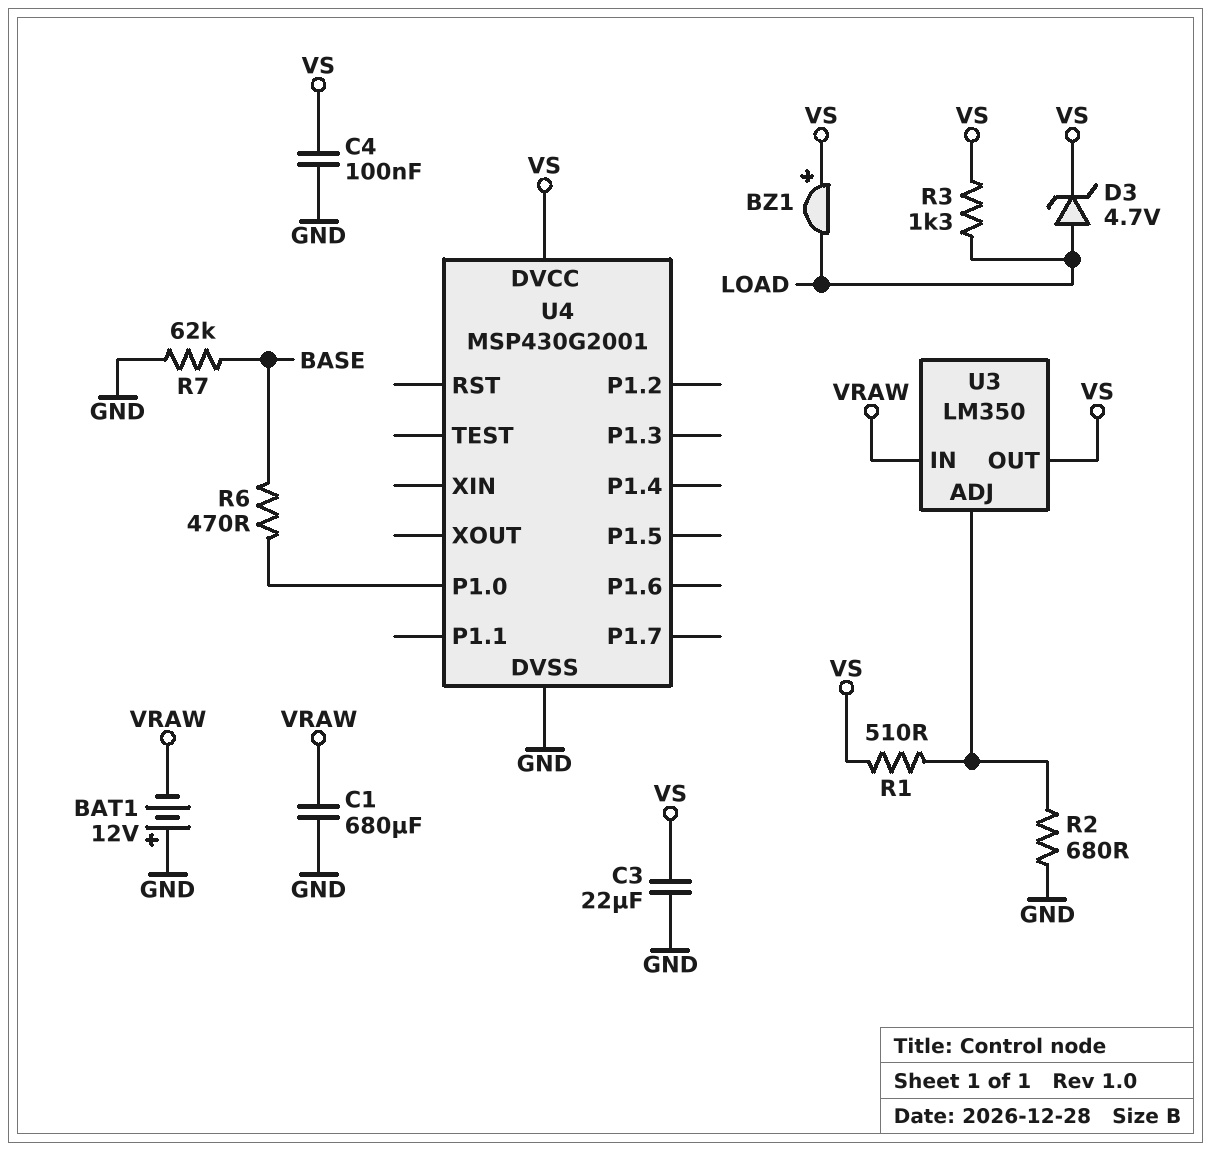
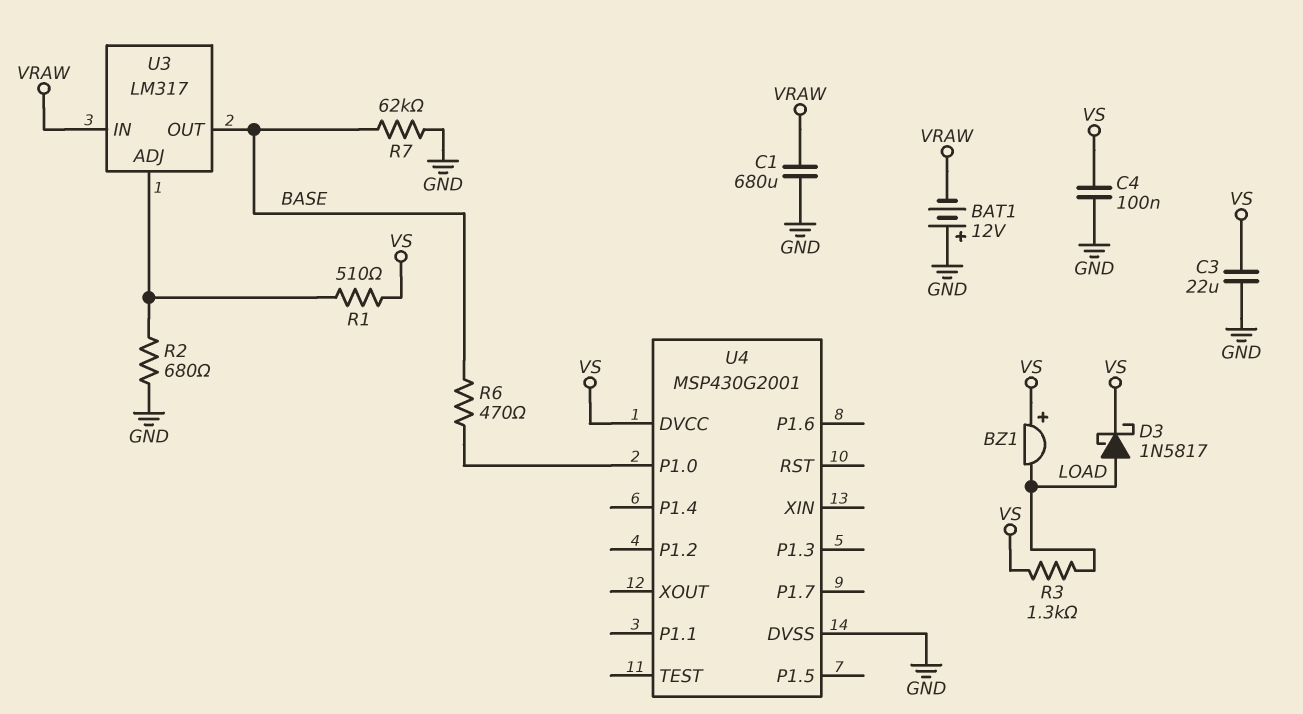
D3: zener 4.7V (A LOAD, K VS) -> schottky 1N5817 (A LOAD, K VS)
U3: LM350 -> LM317
U3 pin OUT: VS -> BASE

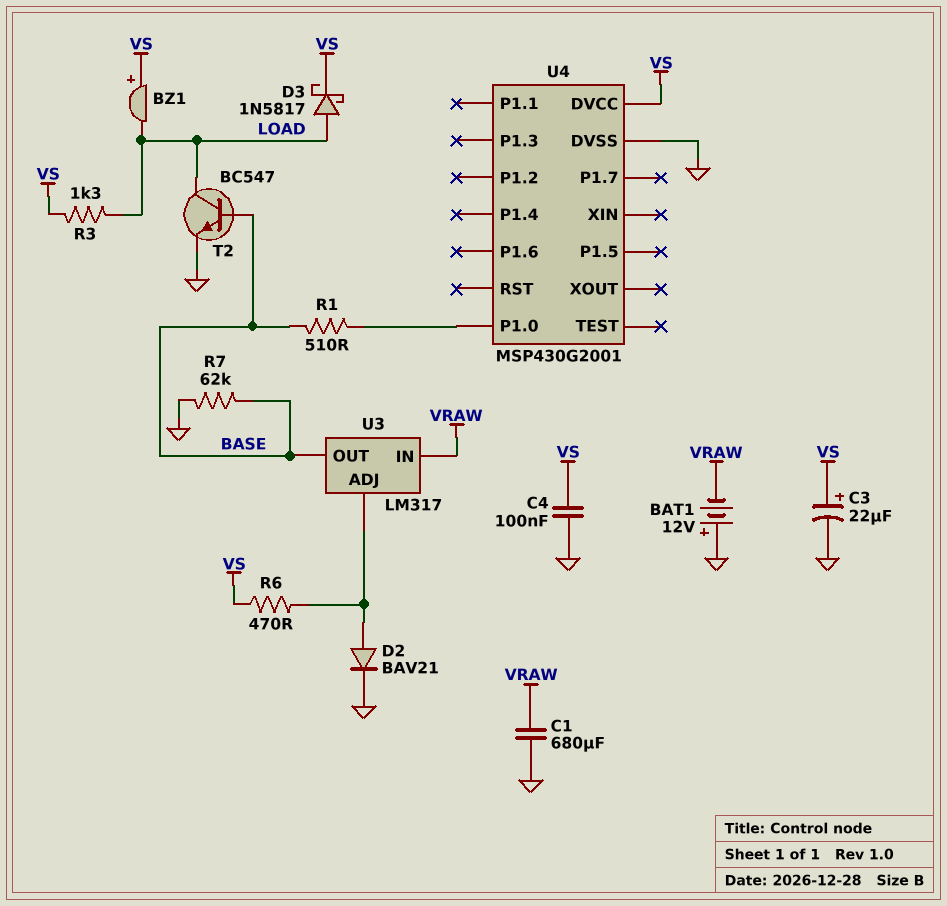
C3: 22uF (GND, VS) -> 22uF (plus VS, minus GND)
D2: none -> diode BAV21 (A U3/ADJ, K GND)
R1: 510 (U3/ADJ, VS) -> 510 (BASE, U4/P1.0)
R2: 680 (GND, U3/ADJ) -> none
R6: 470 (BASE, U4/P1.0) -> 470 (U3/ADJ, VS)
T2: none -> NPN BC547 (B BASE, C LOAD, E GND)

